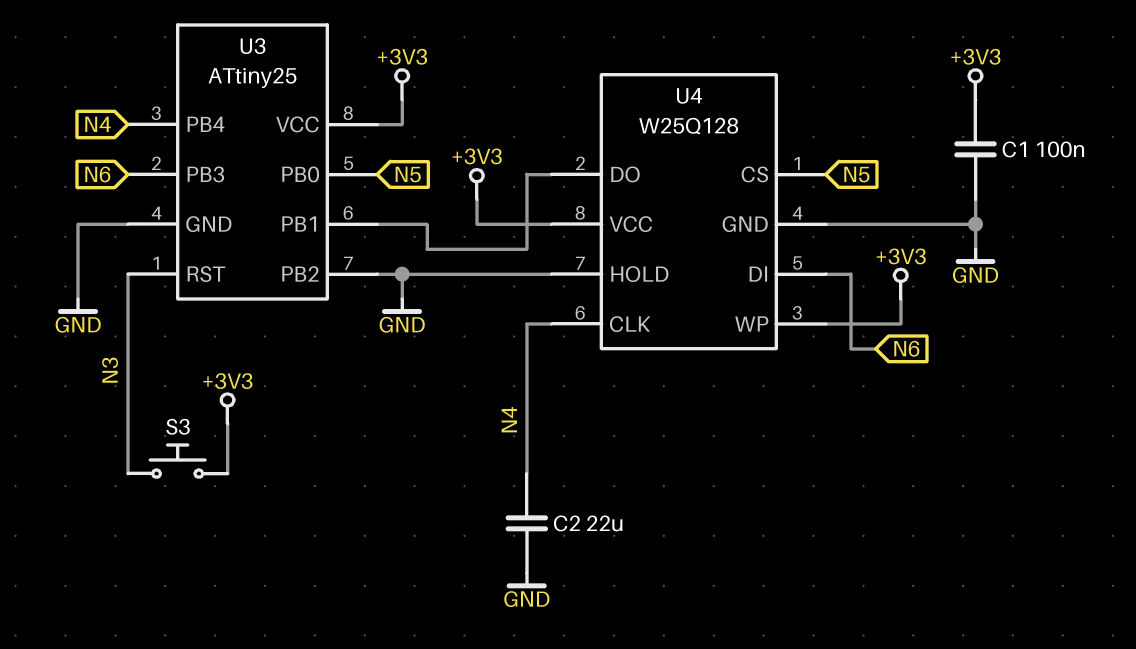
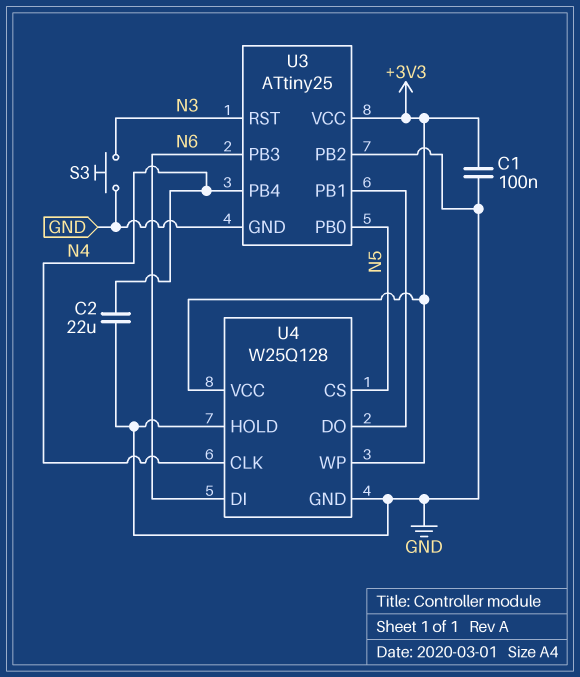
S3: button (+3V3, N3) -> button (GND, N3)

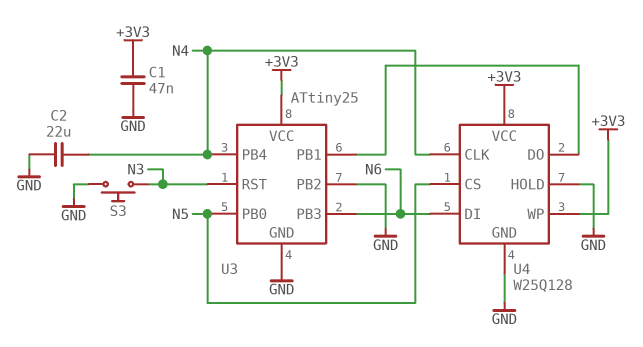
C1: 100nF (+3V3, GND) -> 47nF (+3V3, GND)

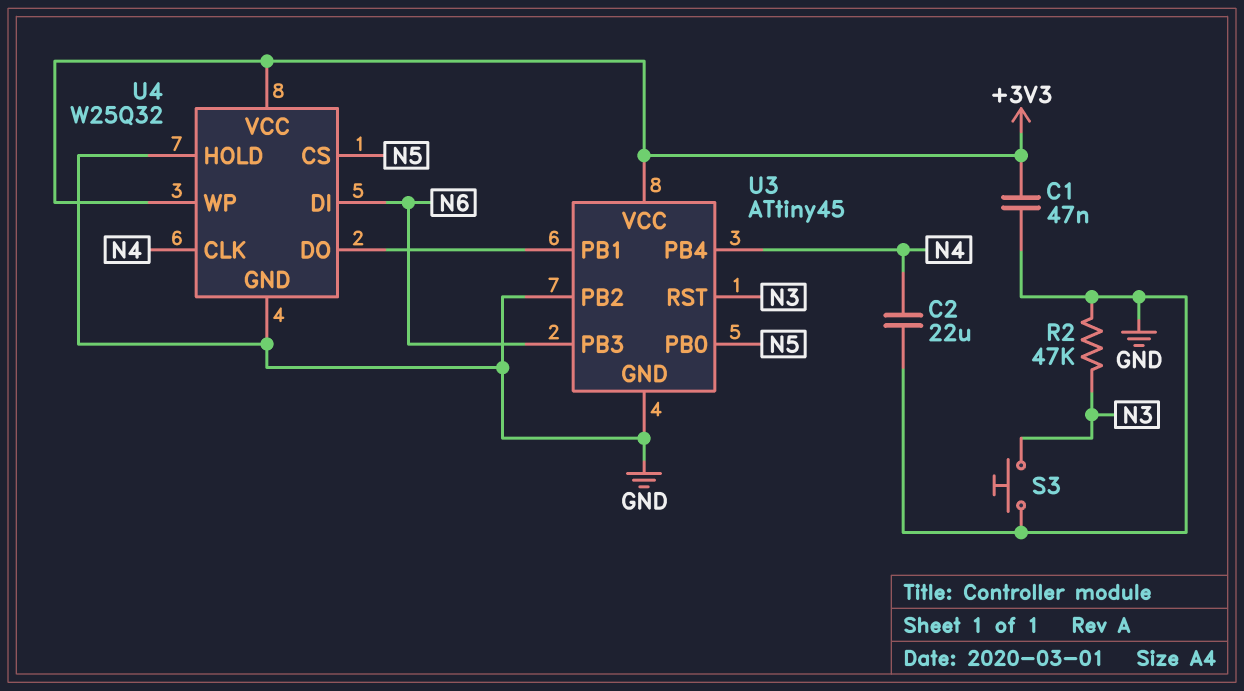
R2: none -> 47k (GND, N3)
U3: ATtiny25 -> ATtiny45
U4: W25Q128 -> W25Q32

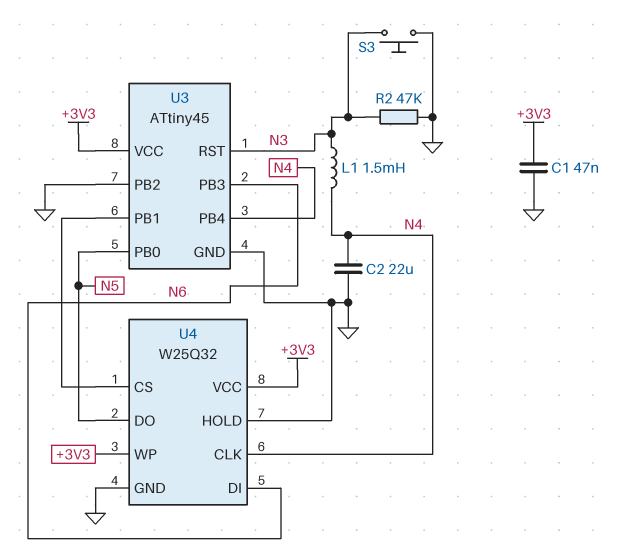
L1: none -> 1.5mH (N3, N4)
U4 pin CS: N5 -> U3/PB1
U4 pin DO: U3/PB1 -> N5

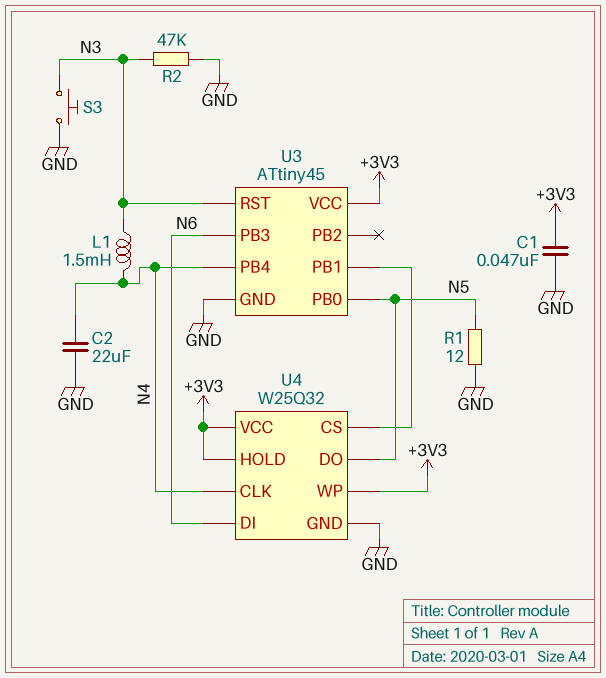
R1: none -> 12 (GND, N5)
U3 pin PB2: GND -> none
U4 pin HOLD: GND -> +3V3

